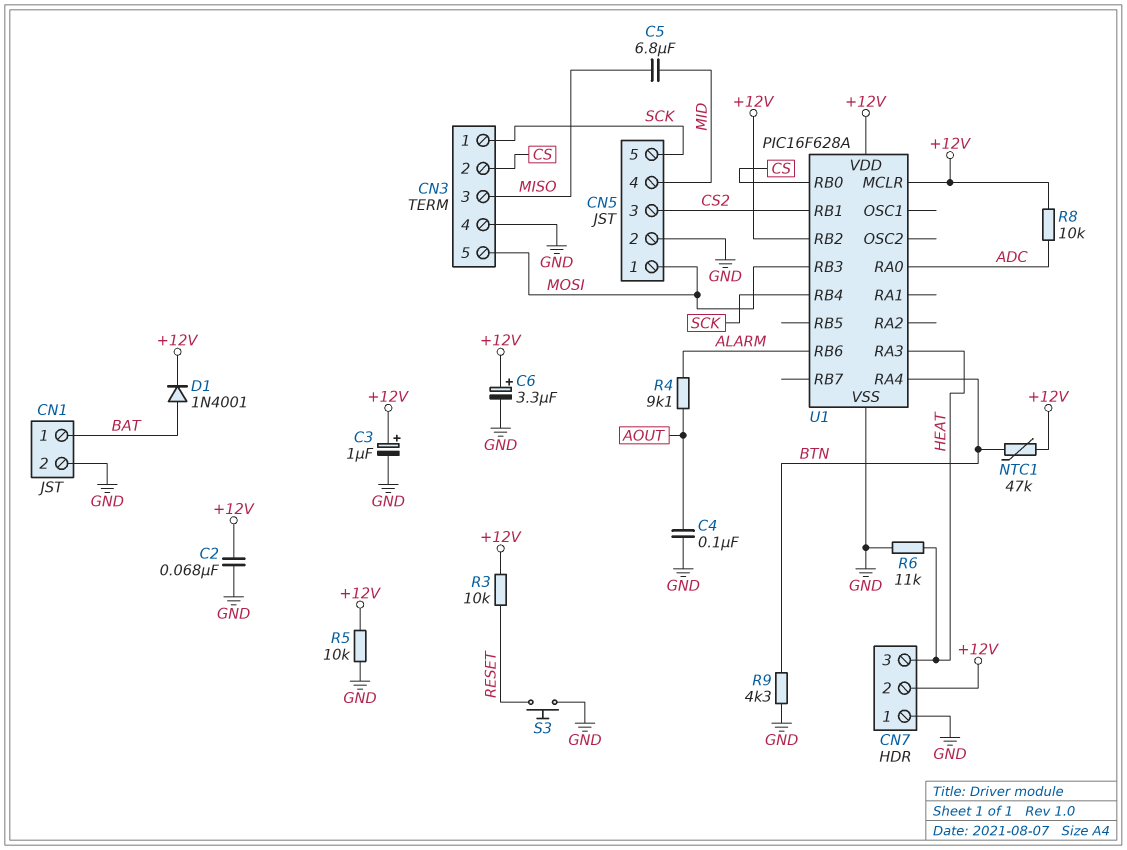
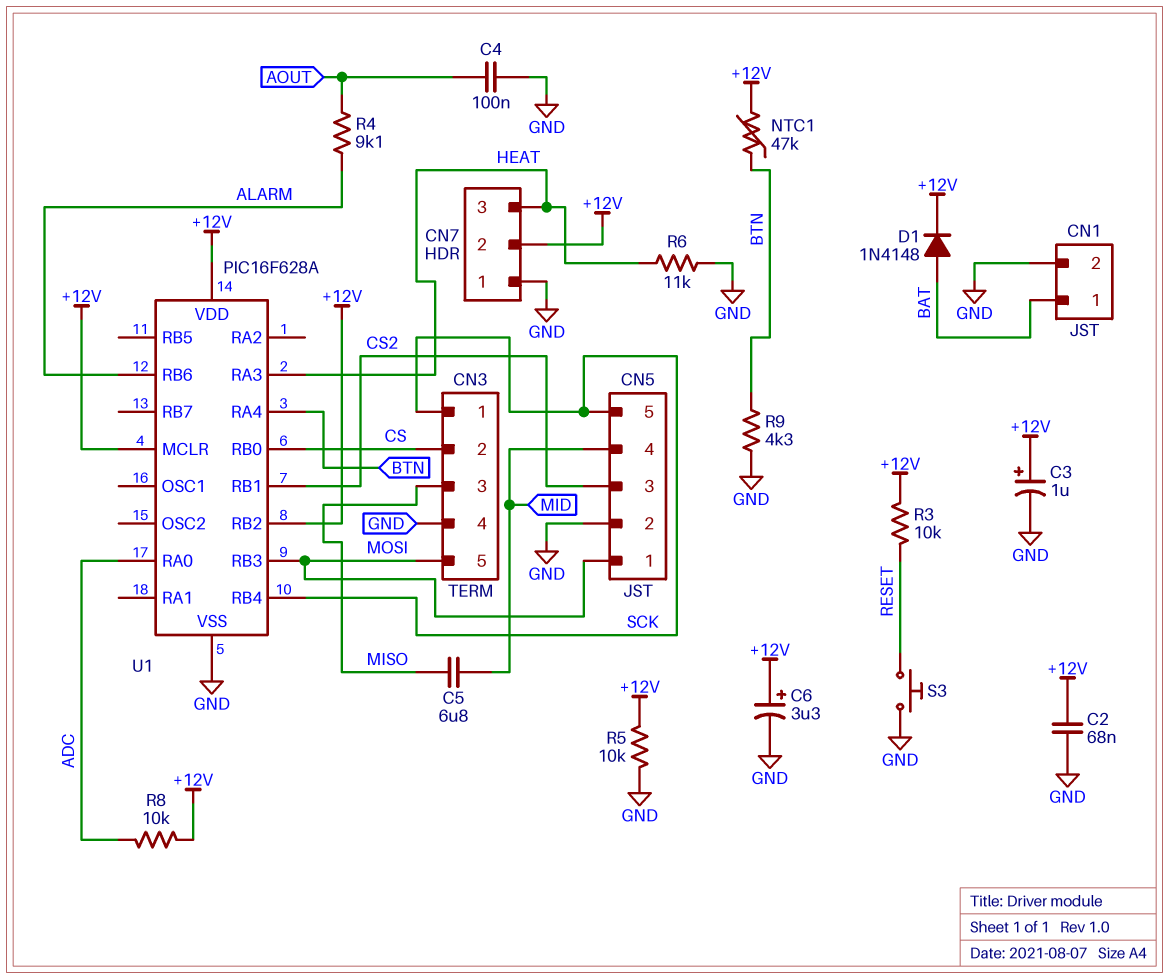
D1: diode 1N4001 (A BAT, K +12V) -> diode 1N4148 (A BAT, K +12V)

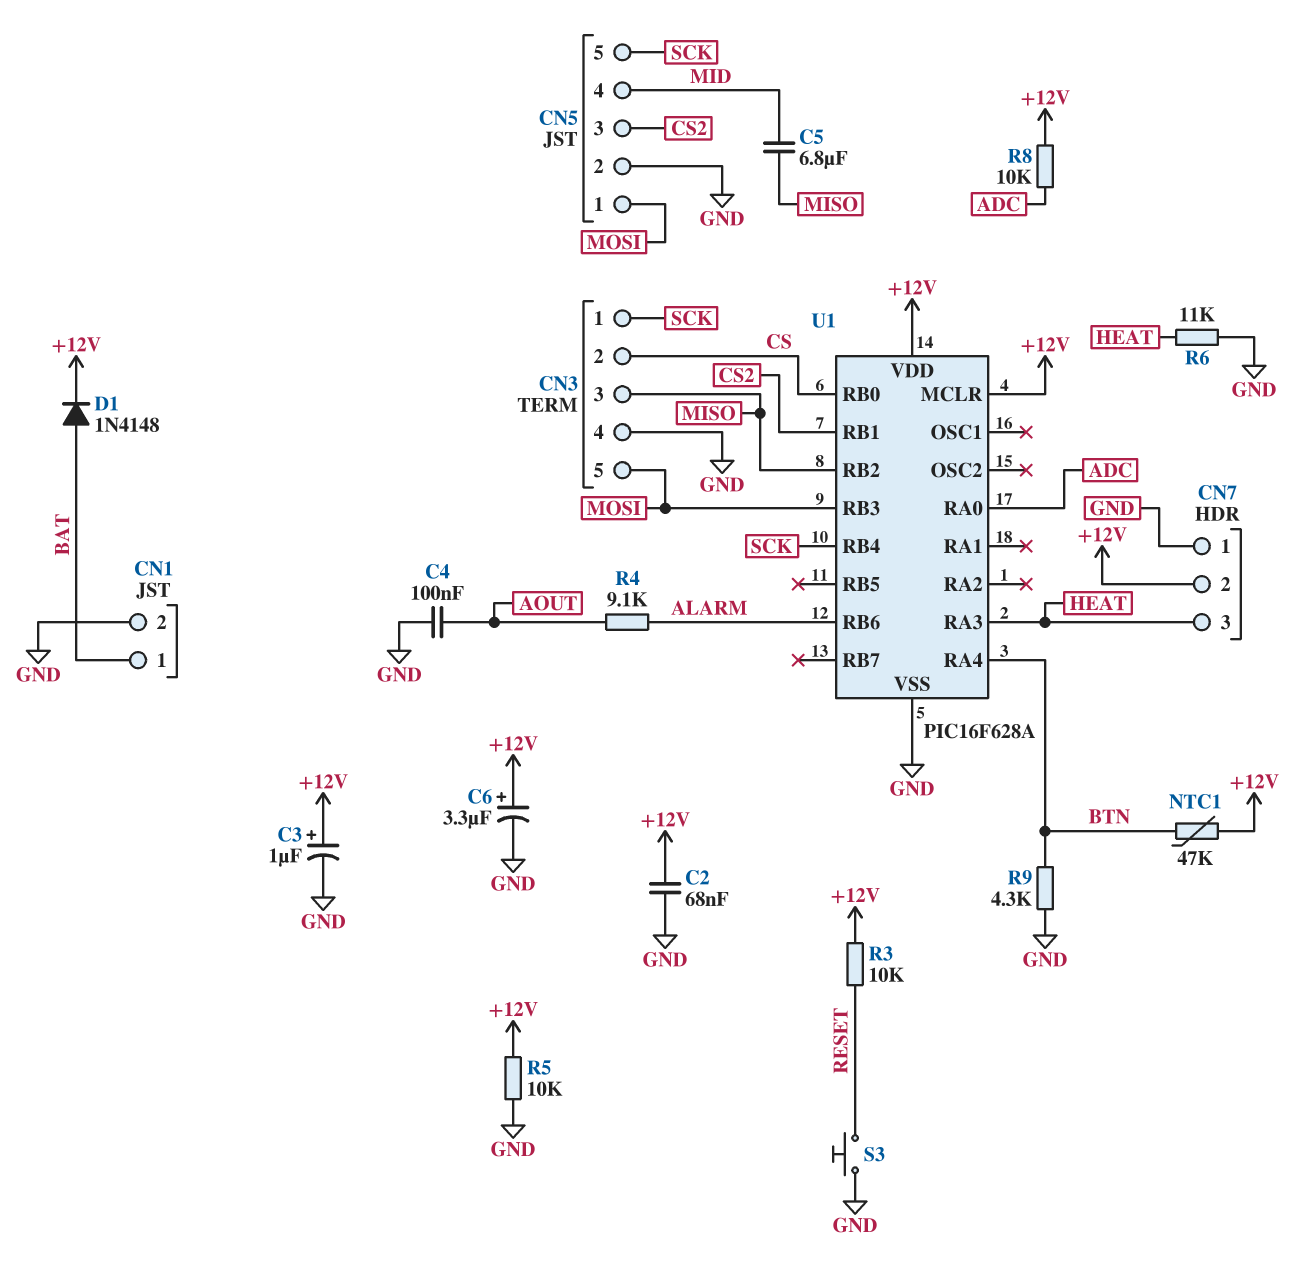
U1 pin RB2: +12V -> MISO

